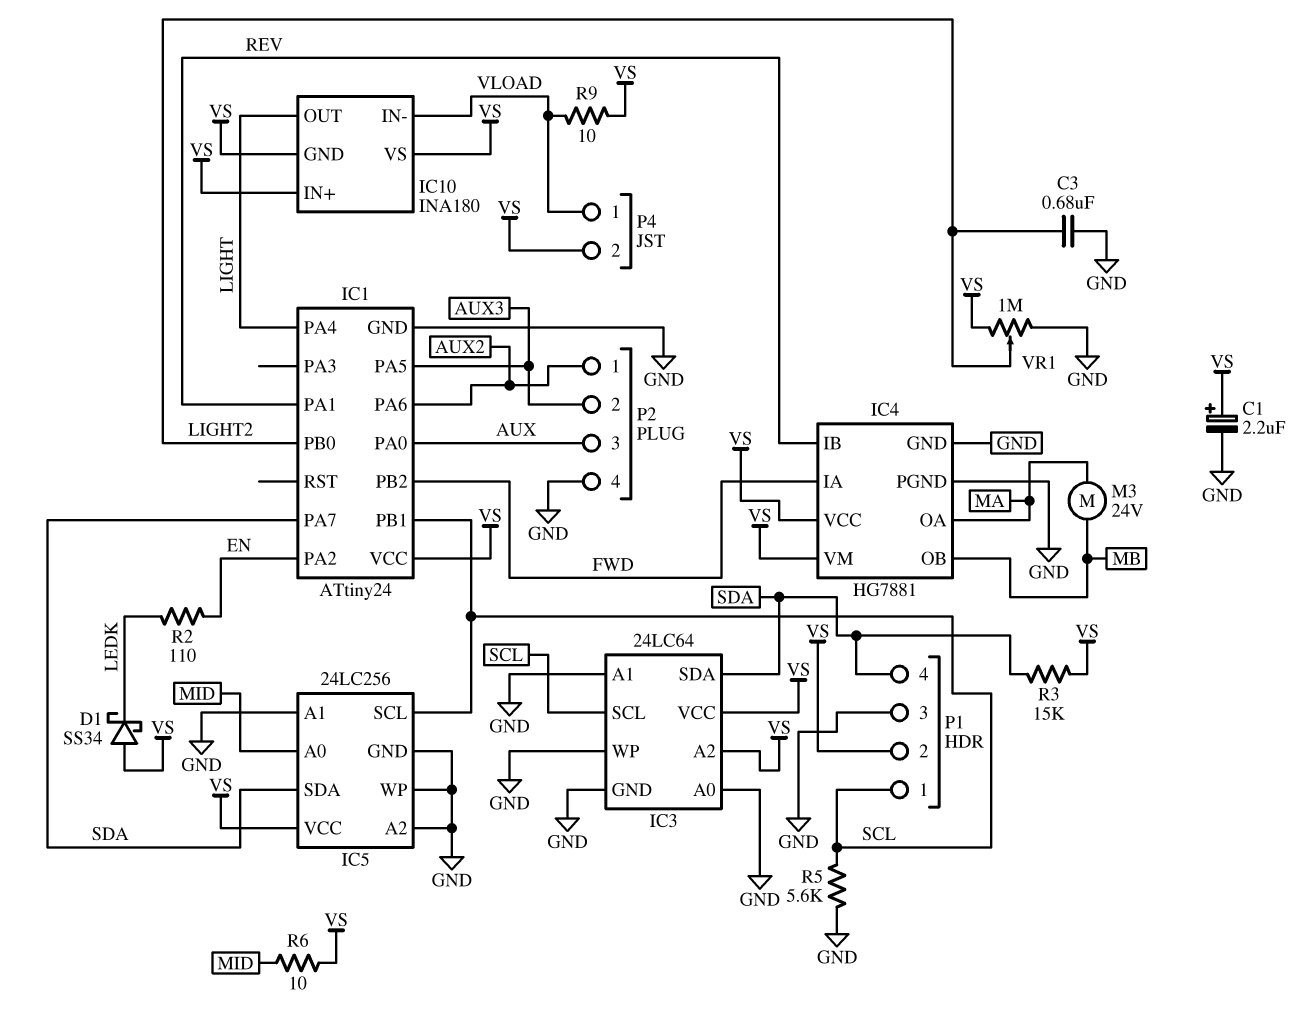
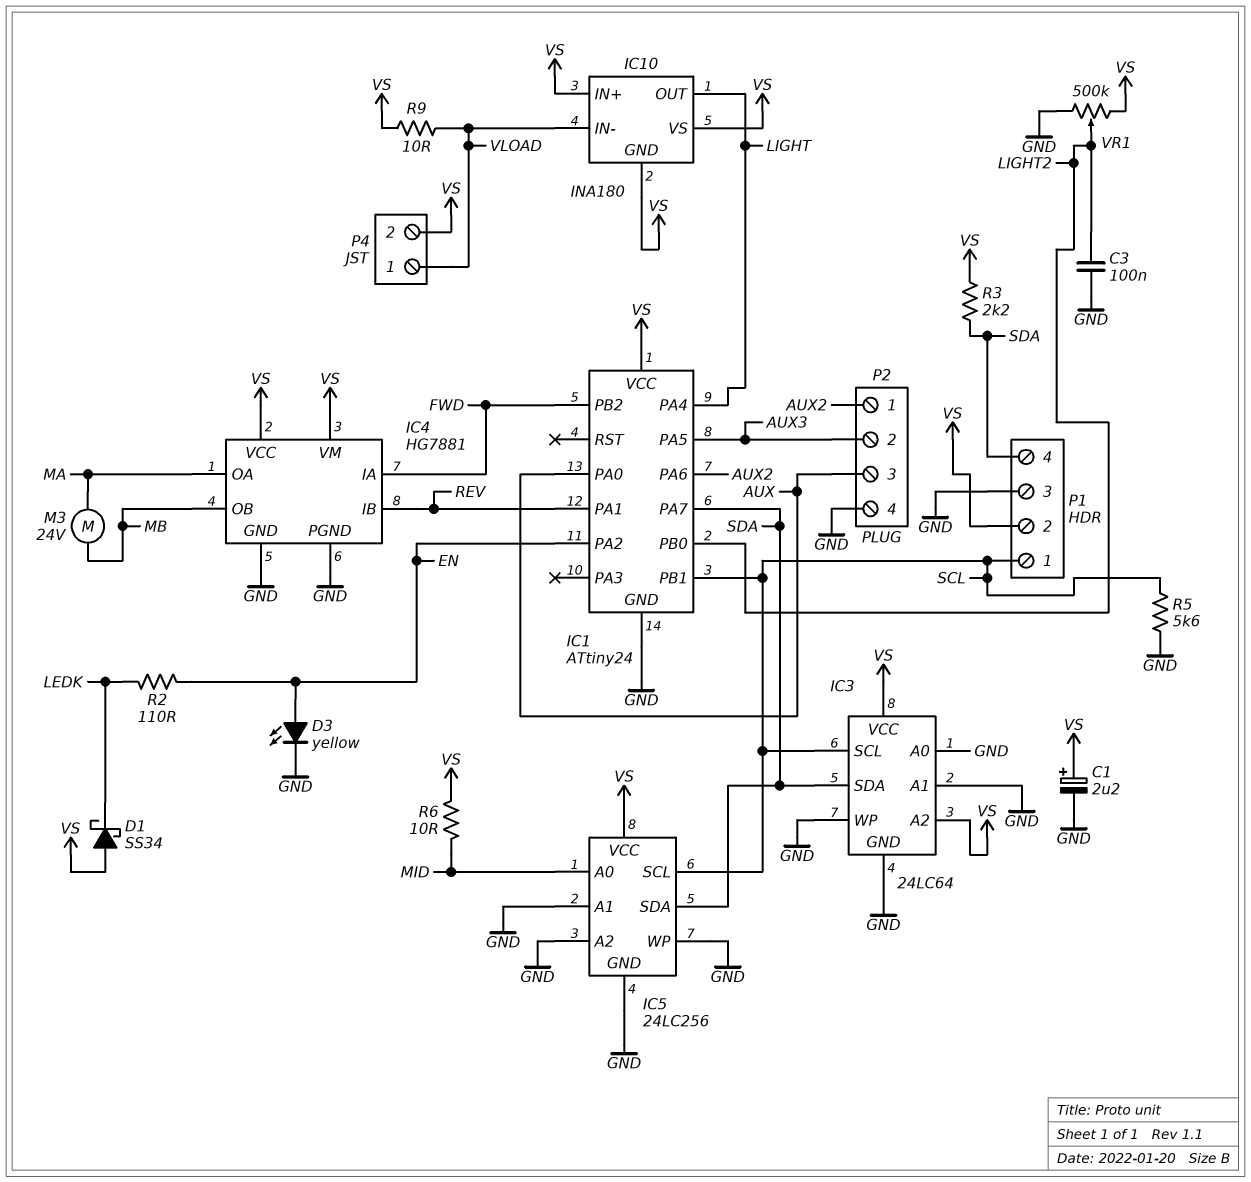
C3: 680nF (GND, LIGHT2) -> 100nF (GND, LIGHT2)
D3: none -> LED yellow (A EN, K GND)
R3: 15k (SDA, VS) -> 2.2k (SDA, VS)
VR1: 1M (GND, VS, wiper LIGHT2) -> 500k (GND, VS, wiper LIGHT2)

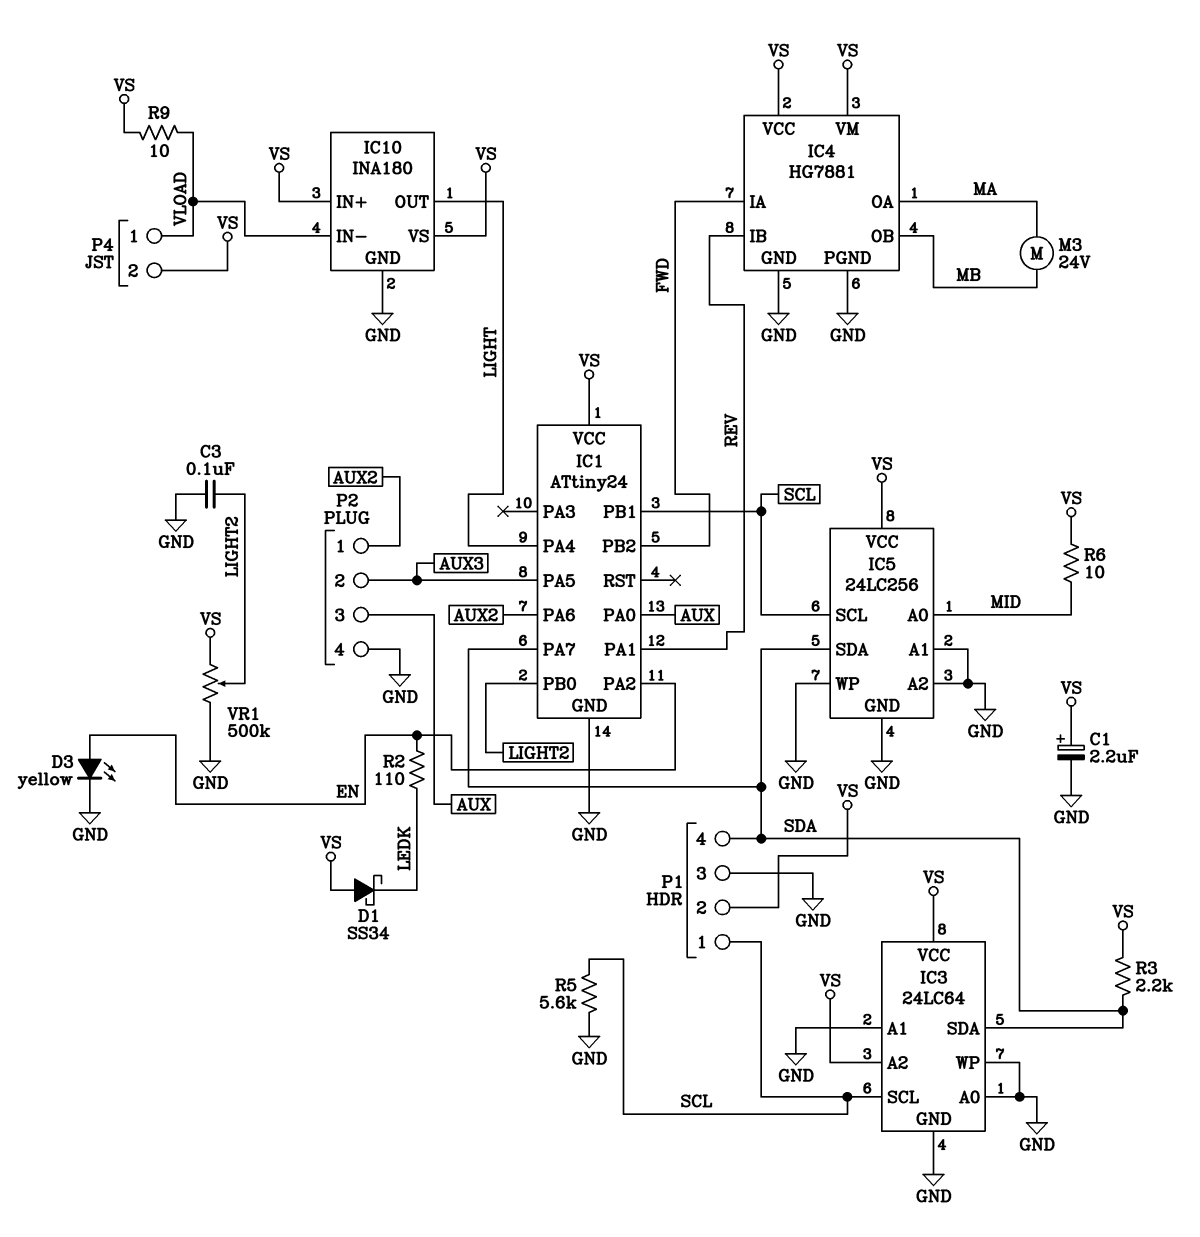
IC10 pin GND: VS -> GND

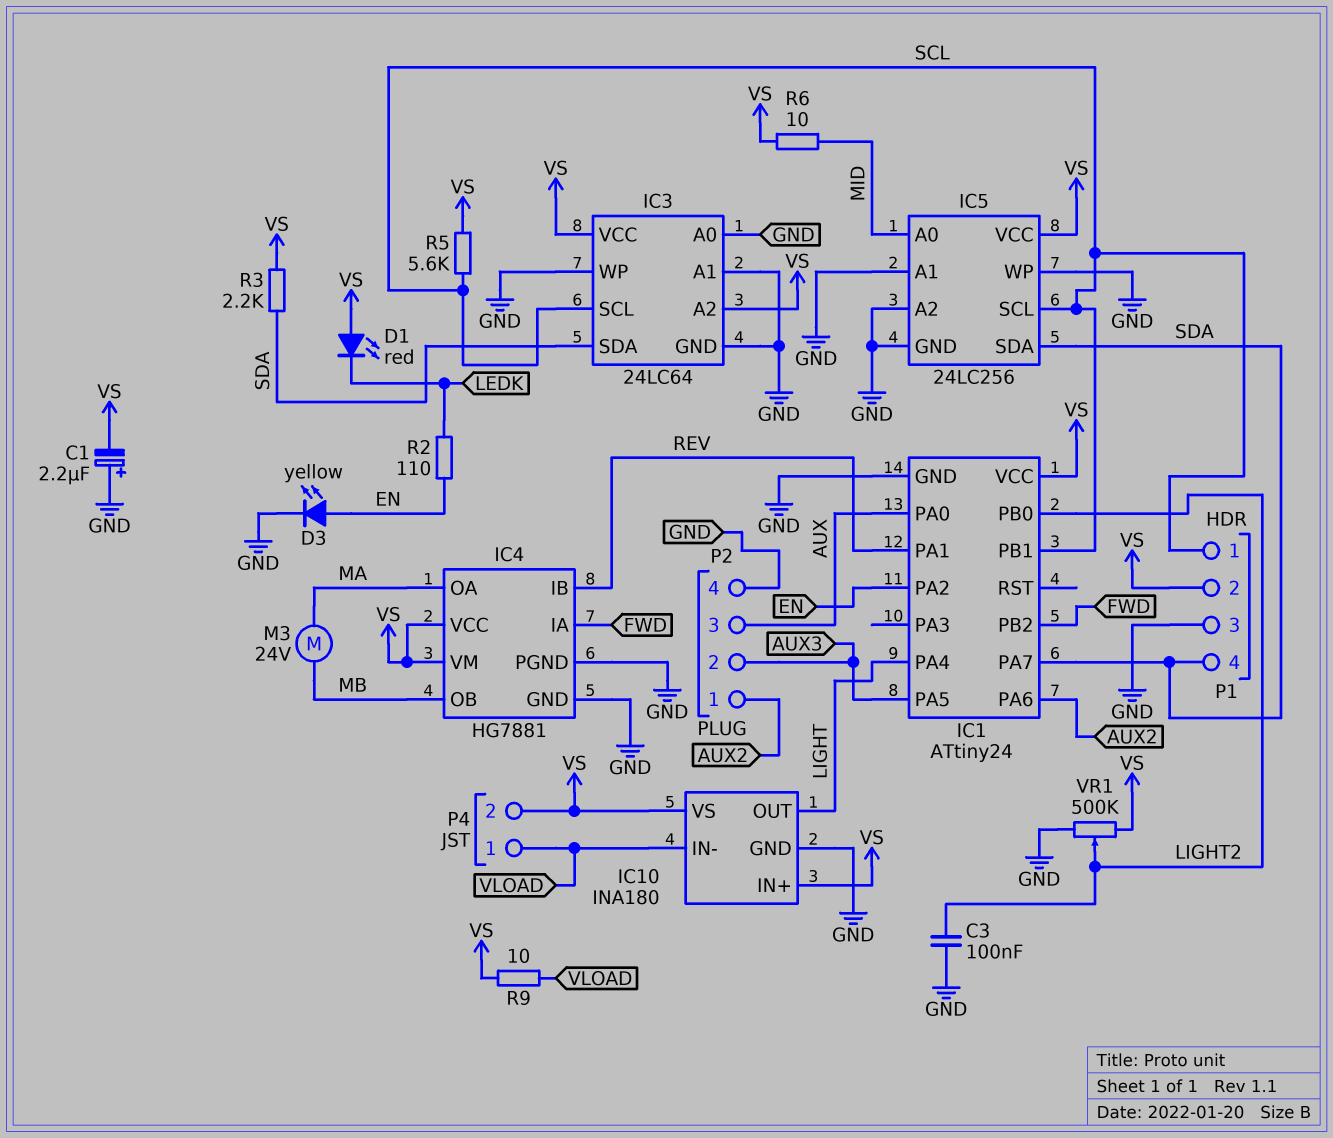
C1: 2.2uF (plus VS, minus GND) -> 2.2uF (plus GND, minus VS)
D1: schottky SS34 (A VS, K LEDK) -> LED red (A VS, K LEDK)
R5: 5.6k (GND, SCL) -> 5.6k (SCL, VS)

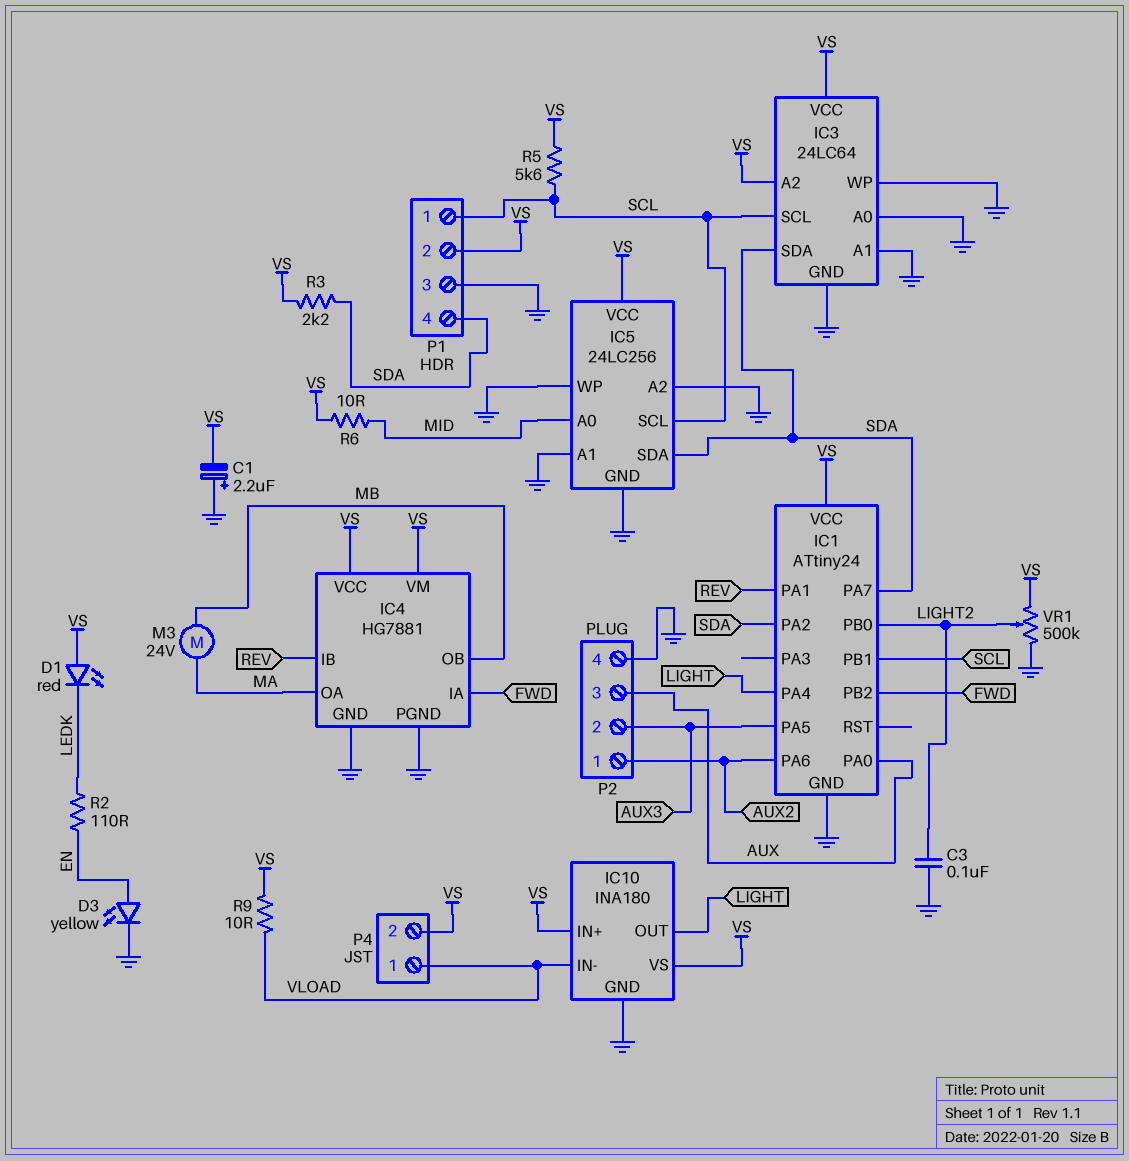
IC1 pin PA2: EN -> SDA

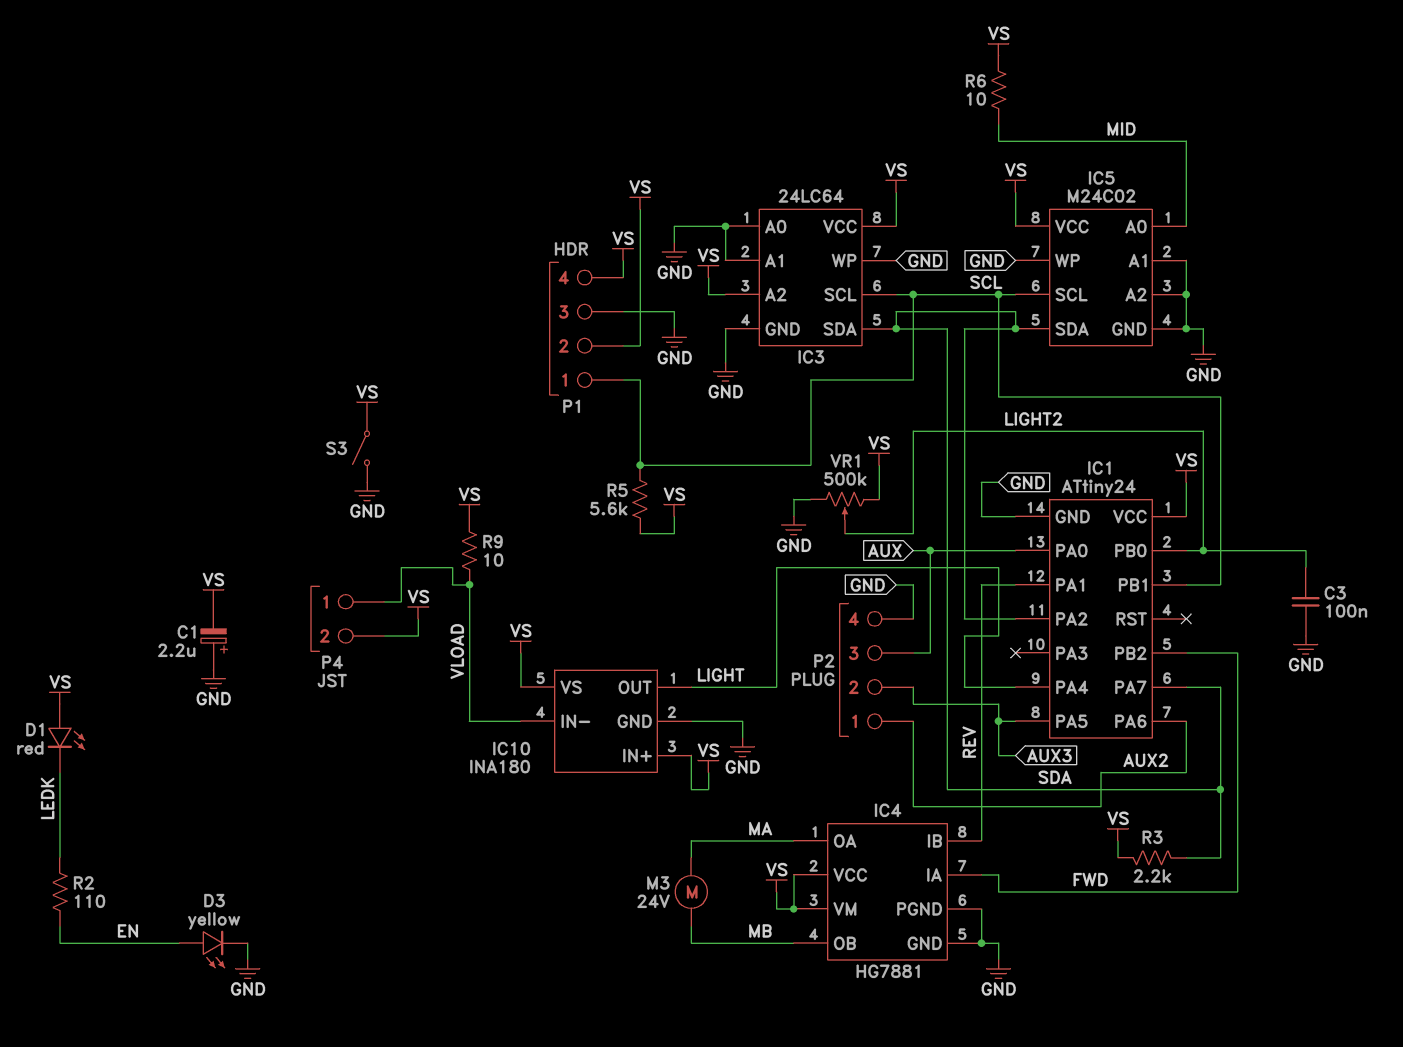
IC5: 24LC256 -> M24C02
P1 pin 4: SDA -> VS
S3: none -> switch (GND, VS)

